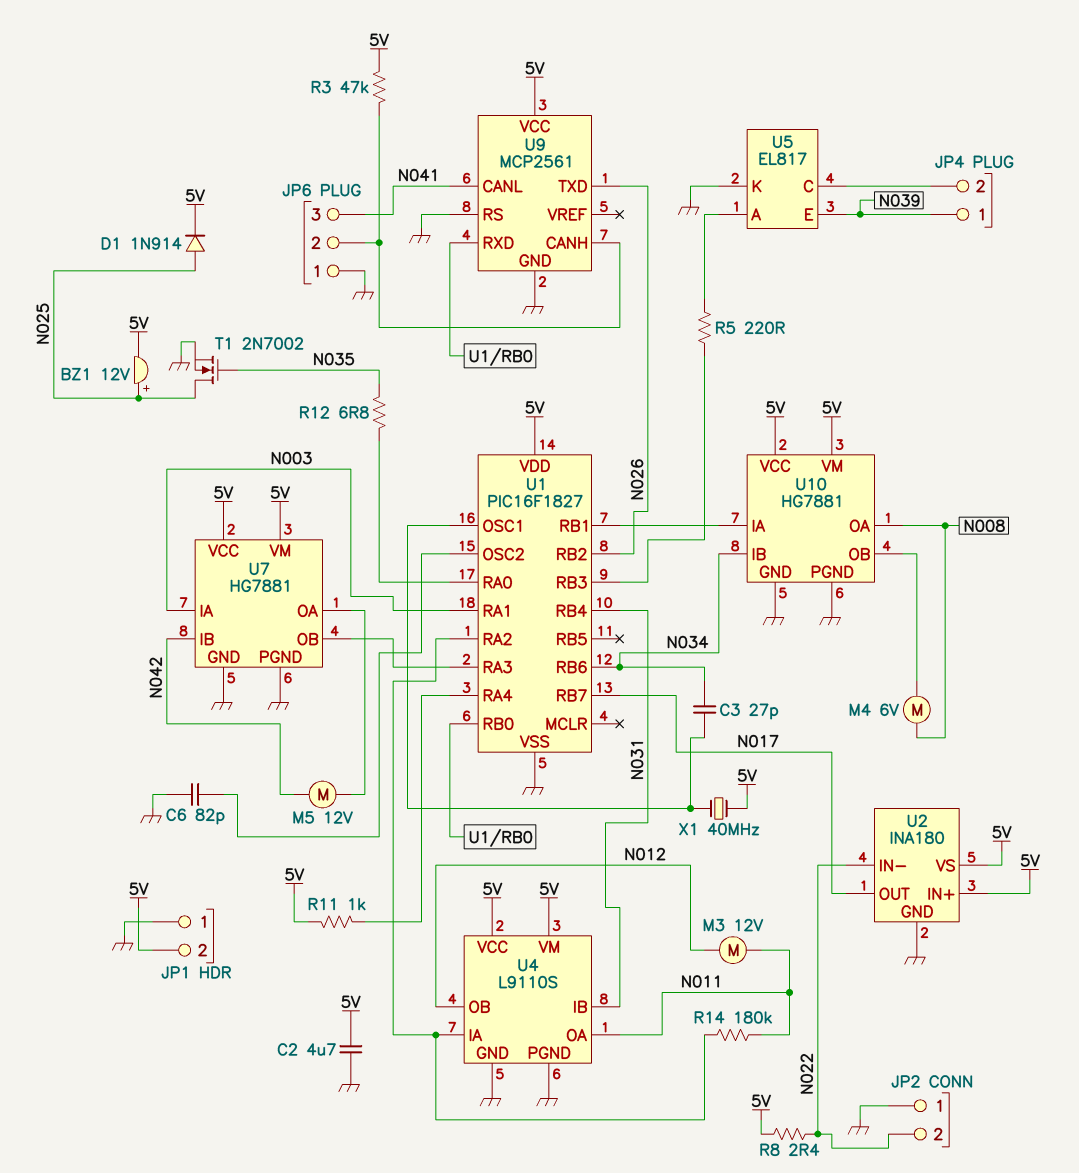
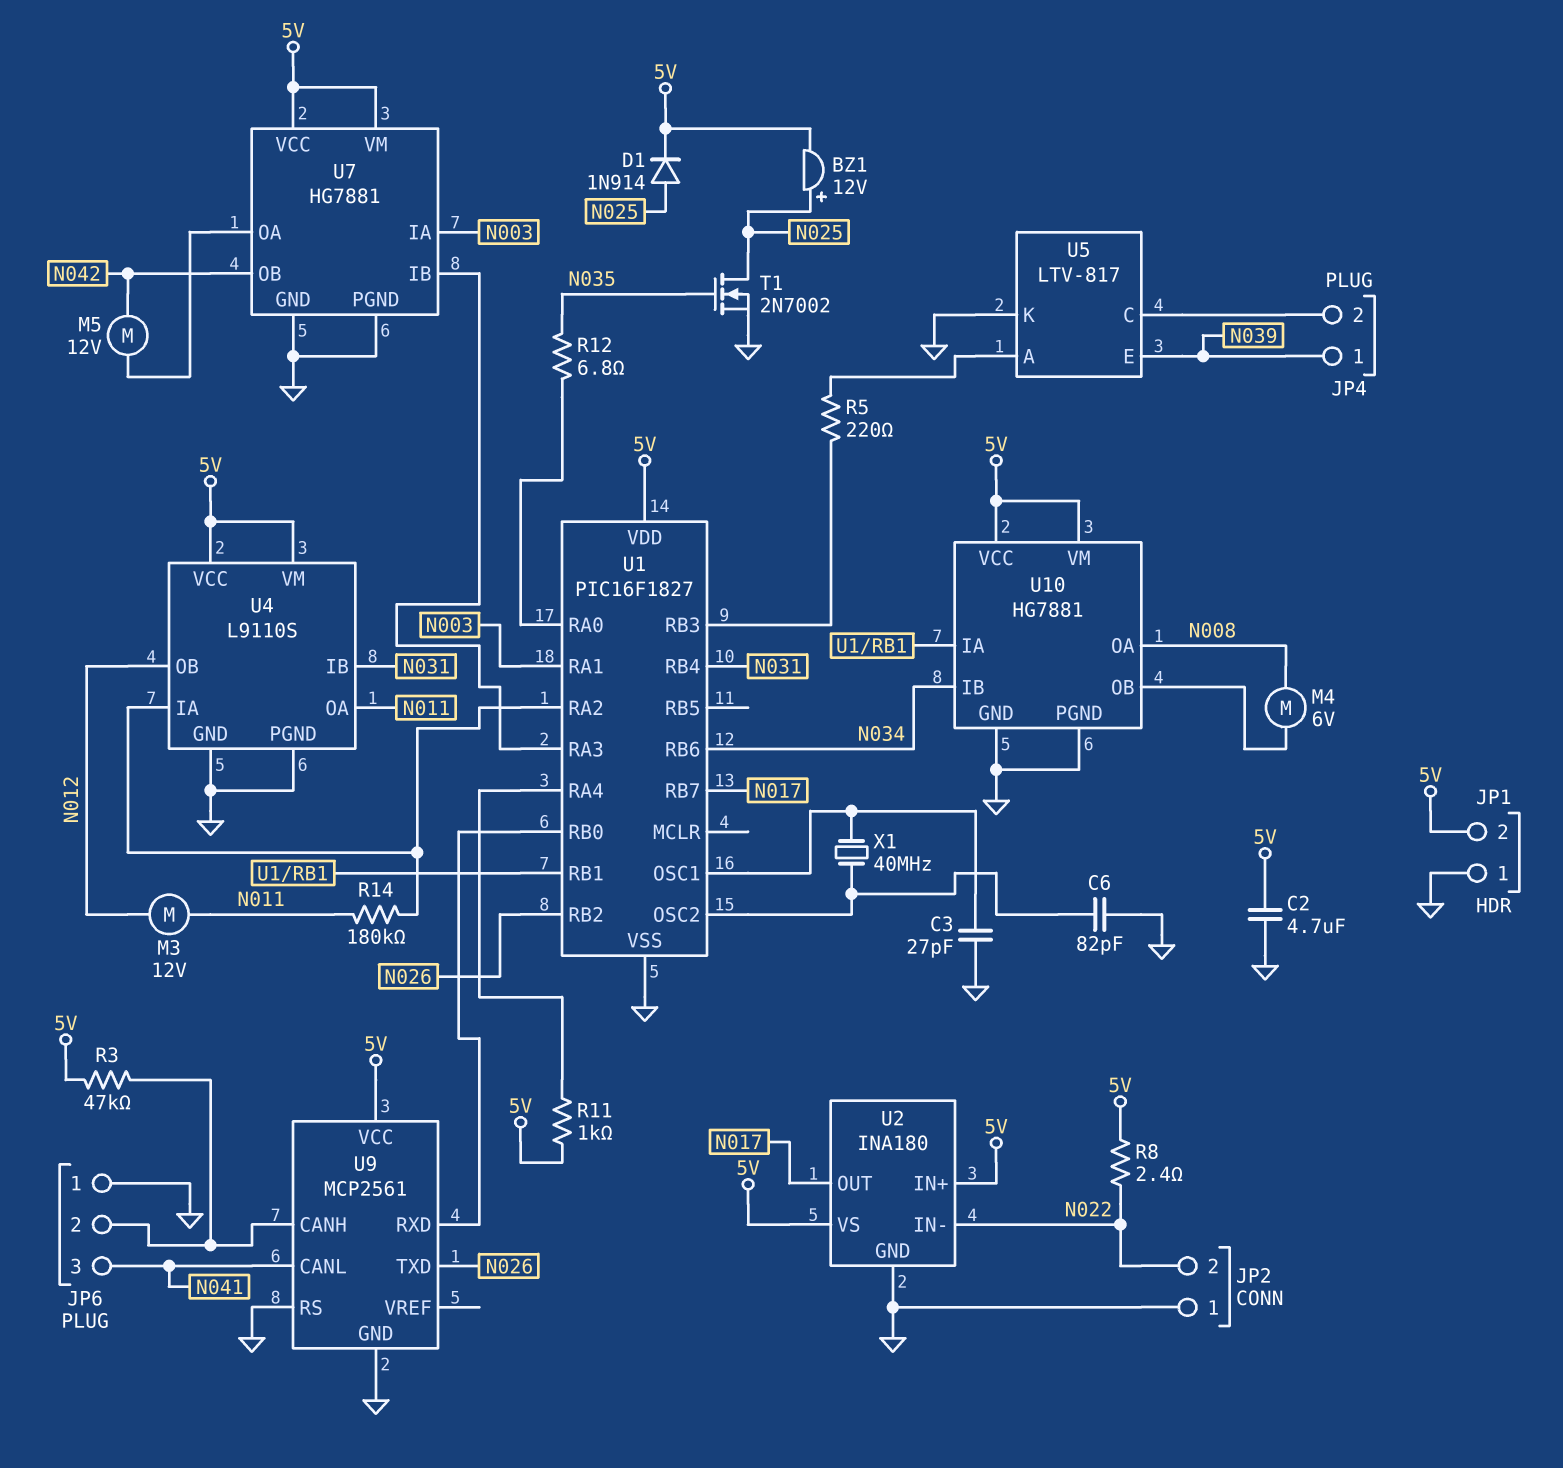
C3: 27pF (N034, U1/OSC1) -> 27pF (GND, U1/OSC1)
U5: EL817 -> LTV-817
U7 pin IB: N042 -> U1/RA3
U7 pin OB: U1/RA3 -> N042
X1: 40MHz (5V, U1/OSC1) -> 40MHz (U1/OSC1, U1/OSC2)

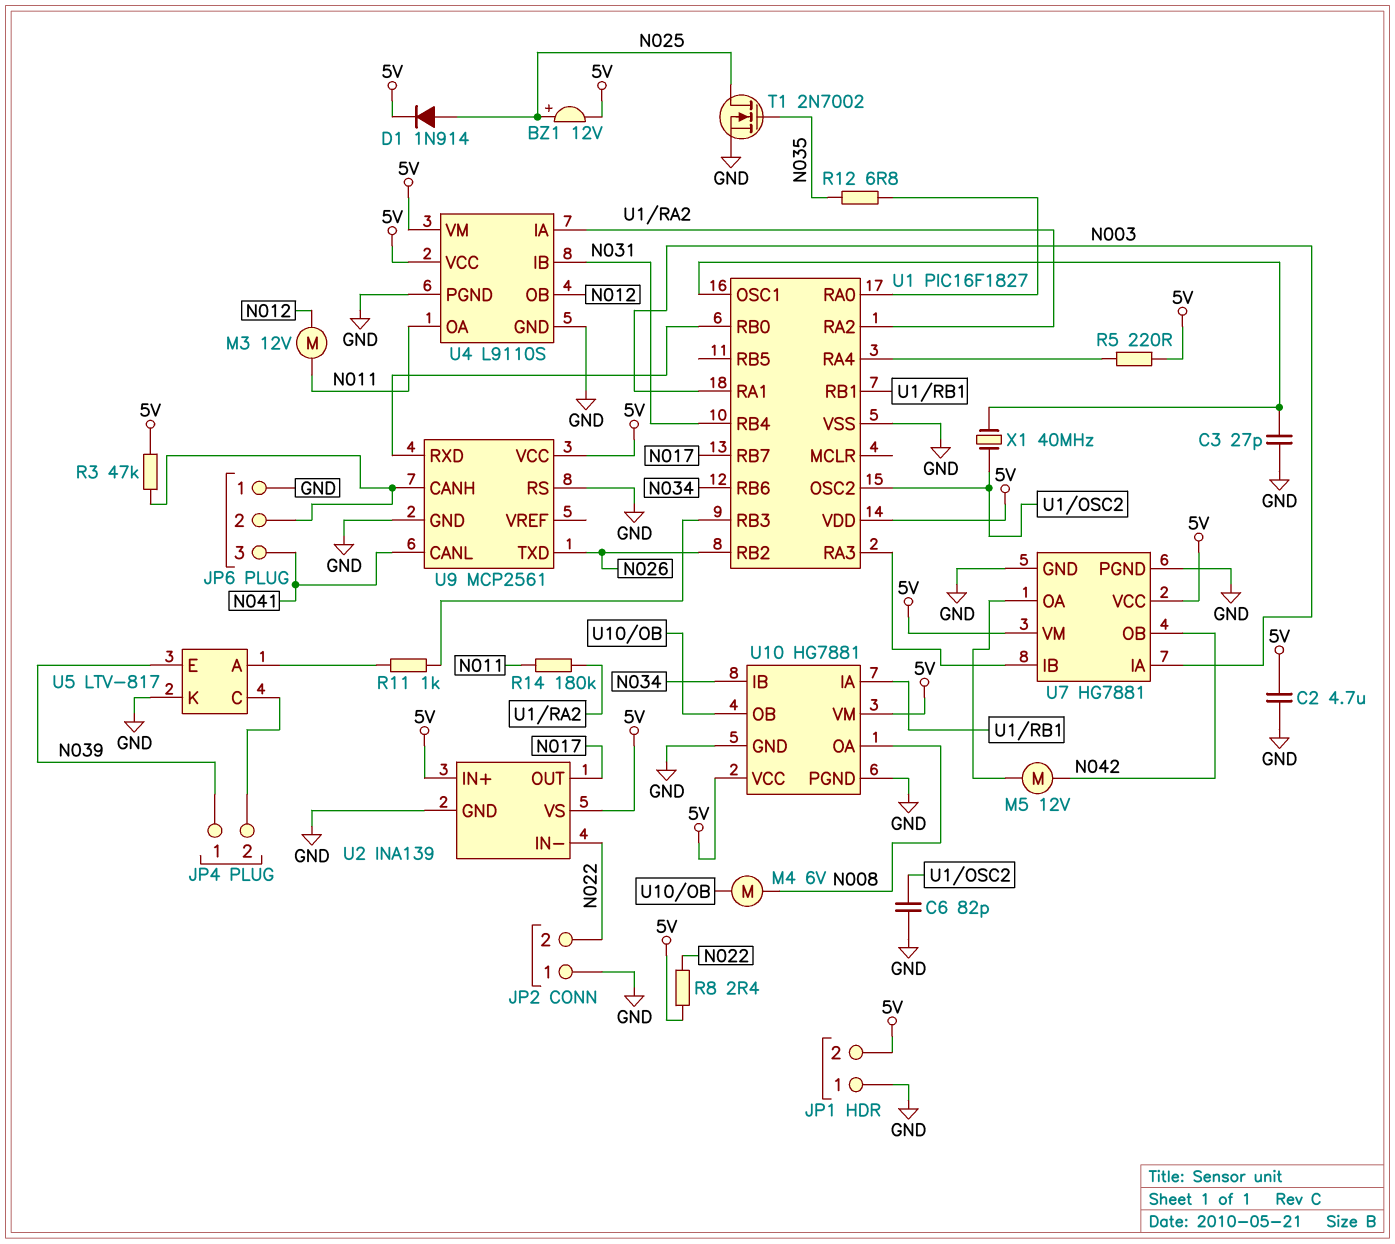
R5: 220 (U1/RB3, U5/A) -> 220 (5V, U1/RA4)
R11: 1k (5V, U1/RA4) -> 1k (U1/RB3, U5/A)
U2: INA180 -> INA139

